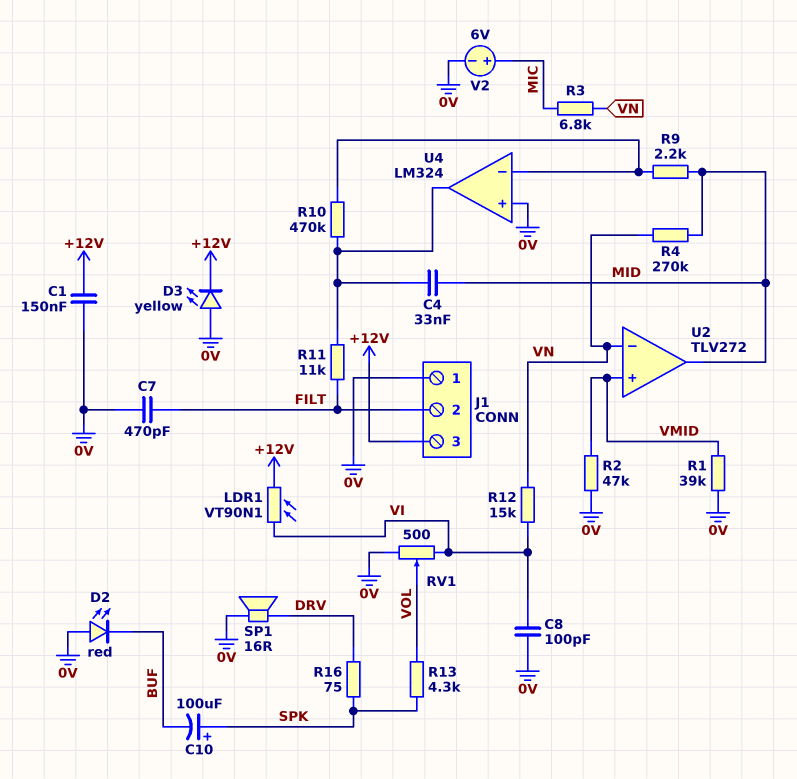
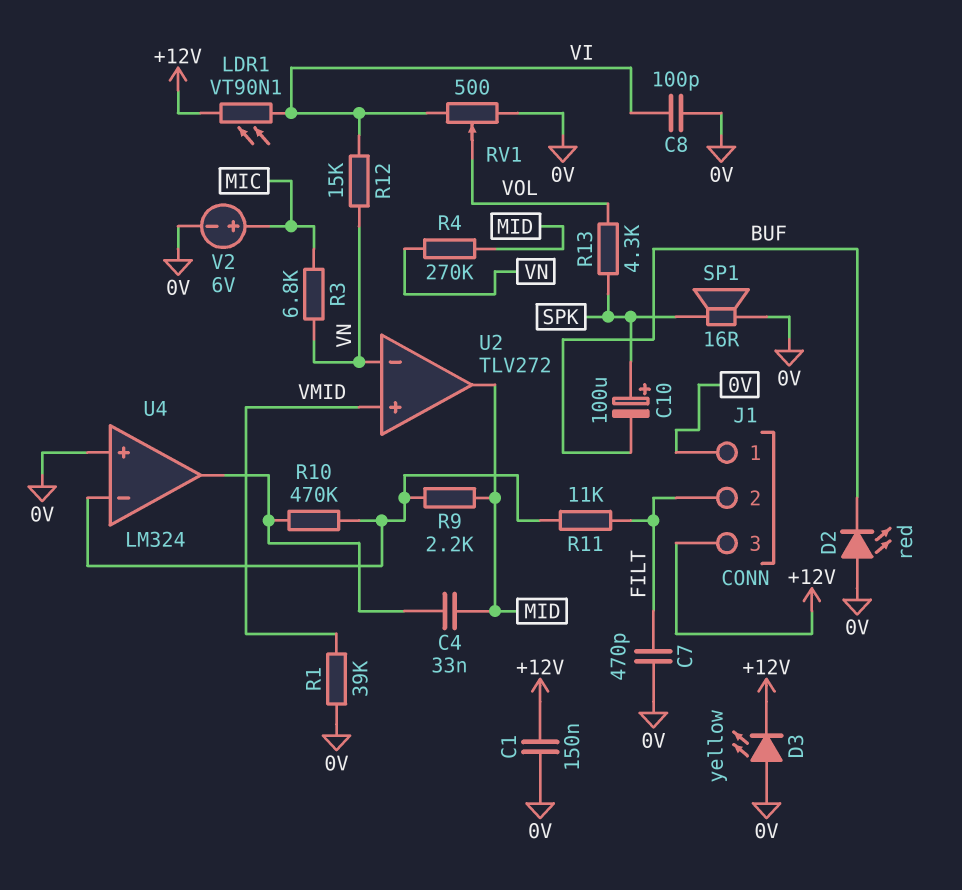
R2: 47k (0V, VMID) -> none
R11: 11k (FILT, U4/out) -> 11k (FILT, U4/in-)
R16: 75 (DRV, SPK) -> none
SP1: speaker 16R (0V, DRV) -> speaker 16R (0V, SPK)

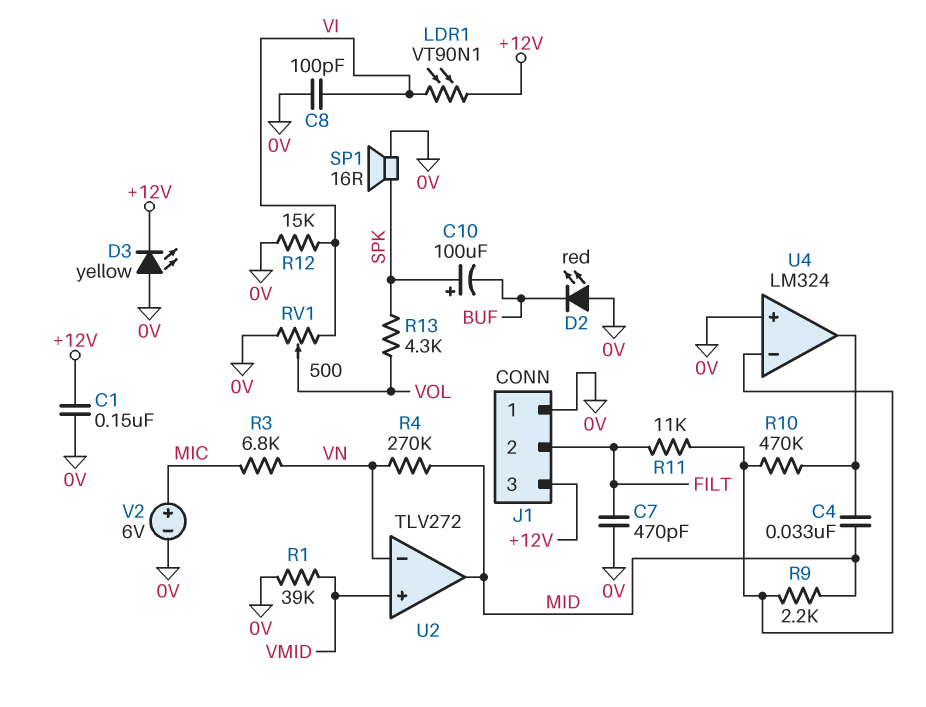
R12: 15k (VI, VN) -> 15k (0V, VI)

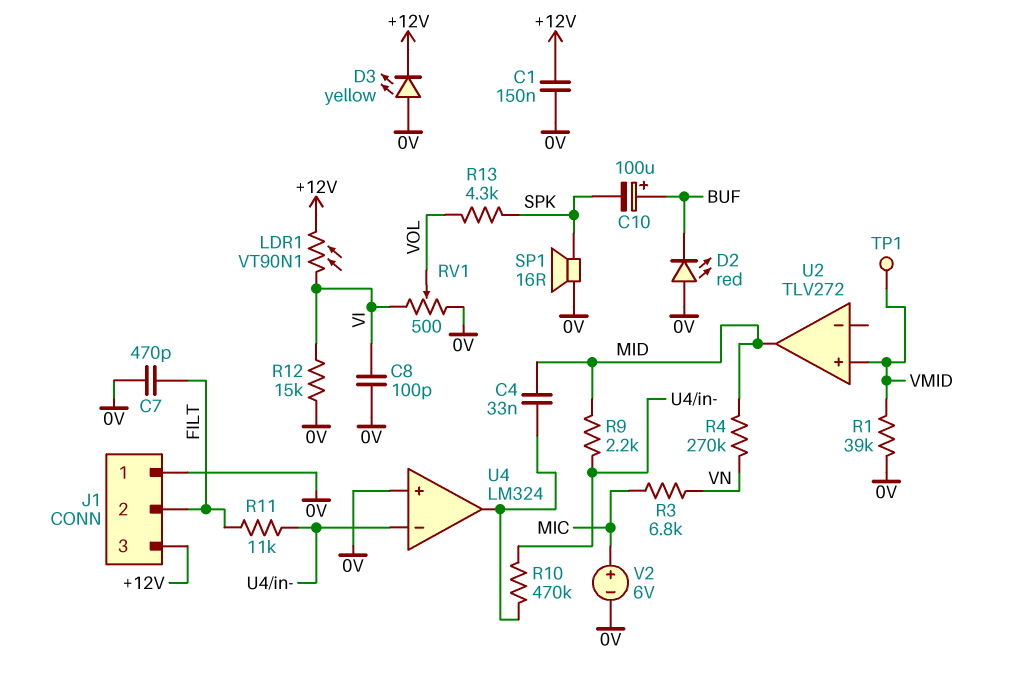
C10: 100uF (plus SPK, minus BUF) -> 100uF (plus BUF, minus SPK)
TP1: none -> test point (VMID)
U2 pin in-: VN -> none

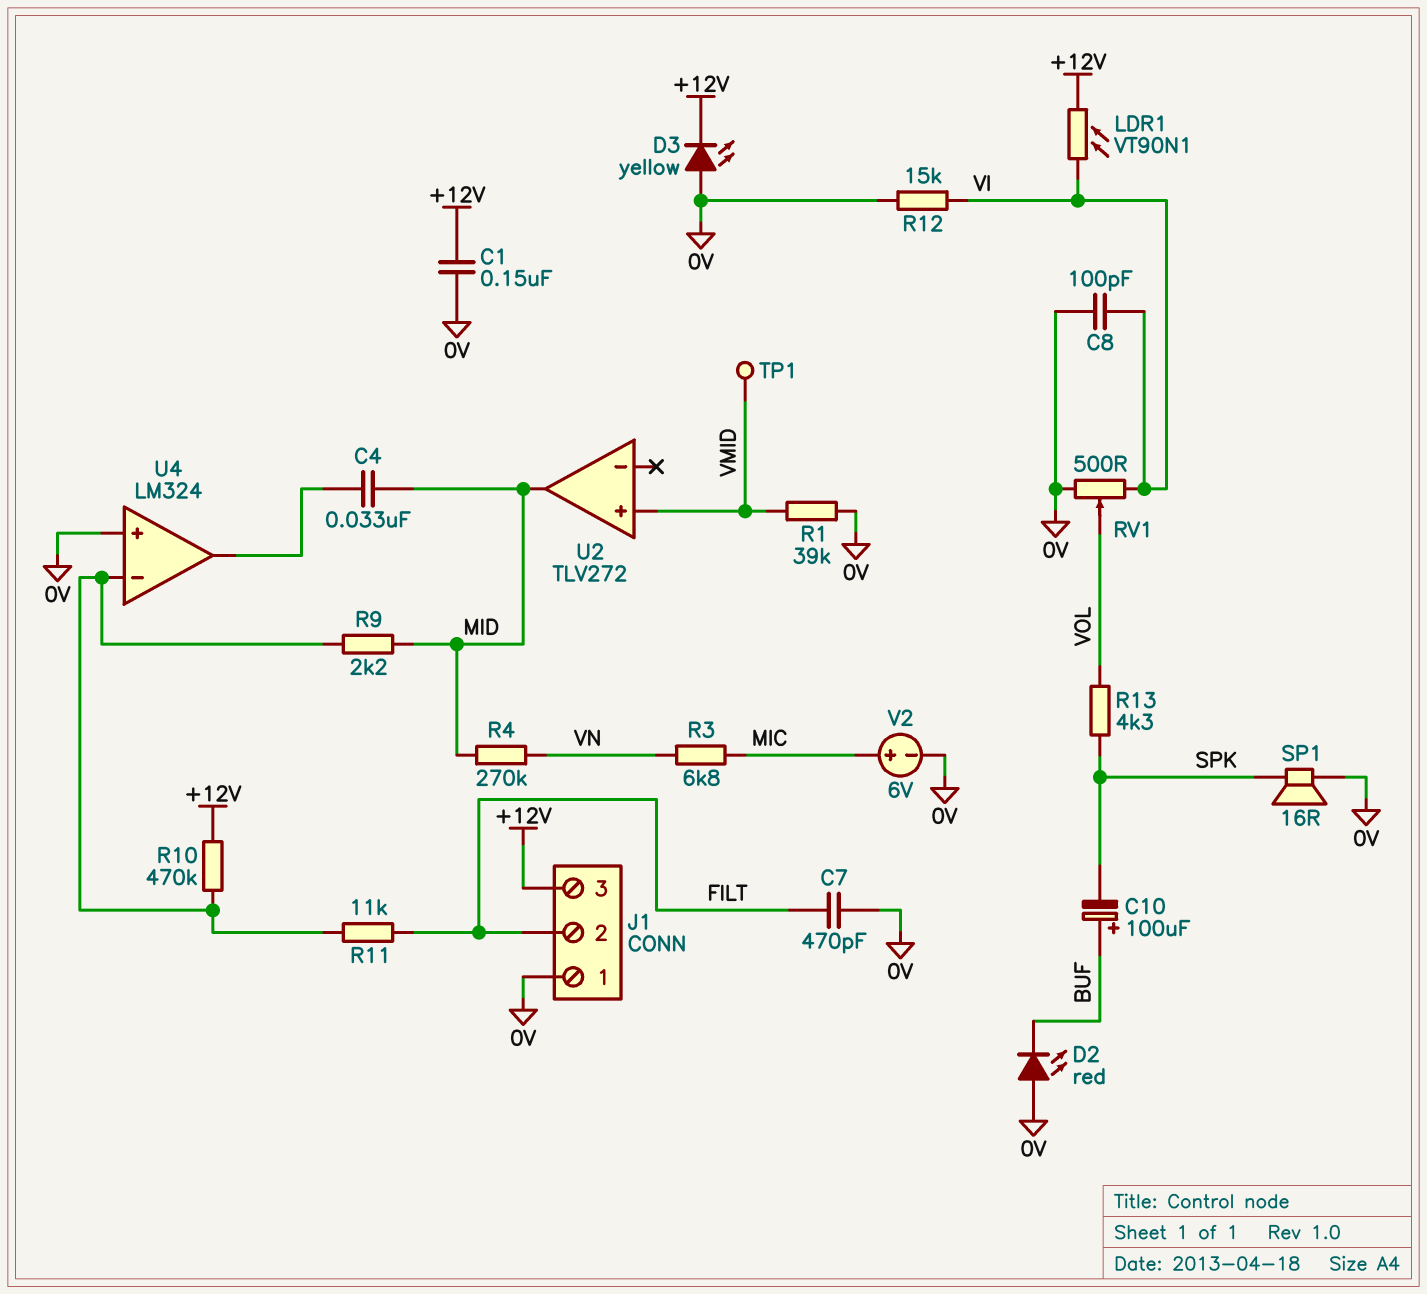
R10: 470k (U4/in-, U4/out) -> 470k (+12V, U4/in-)

